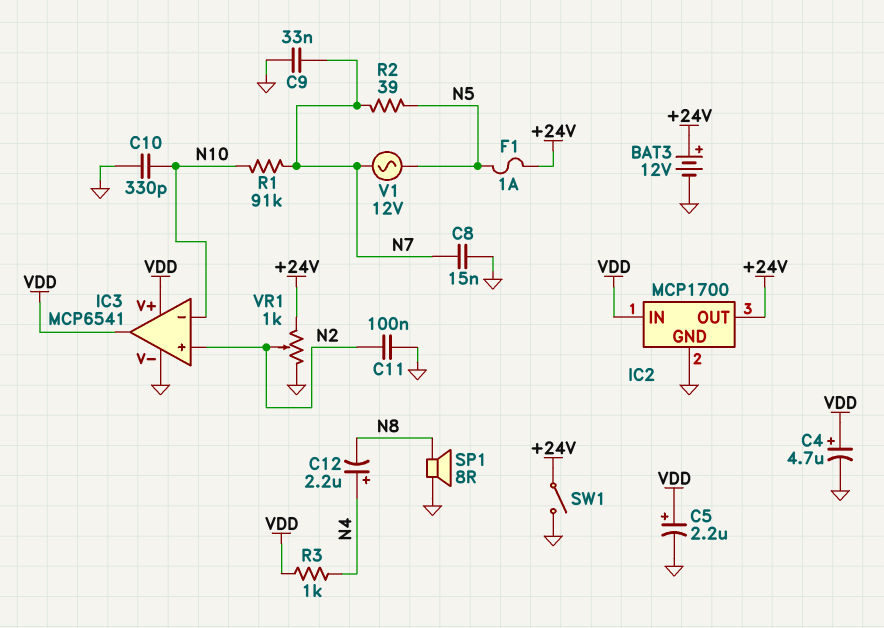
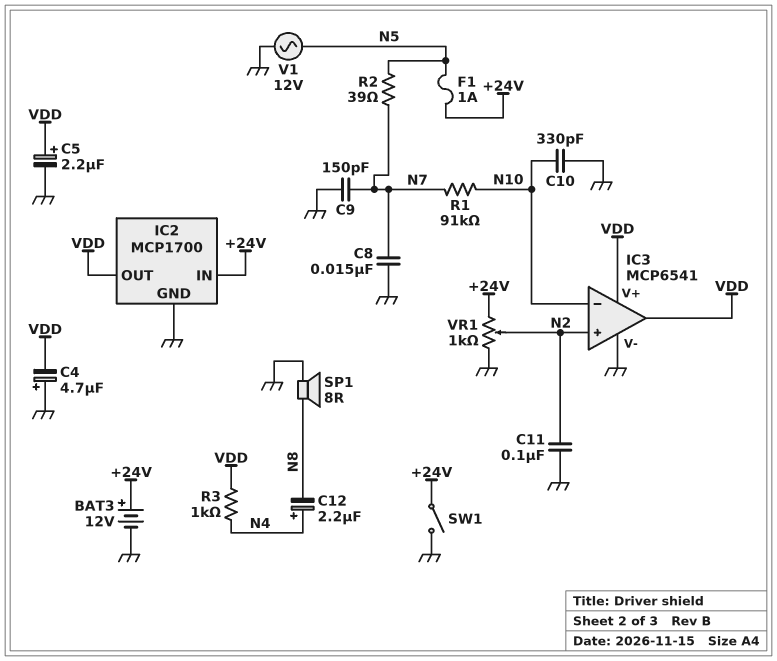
C4: 4.7uF (plus VDD, minus GND) -> 4.7uF (plus GND, minus VDD)
C9: 33nF (GND, N7) -> 150pF (GND, N7)
IC2 pin IN: VDD -> +24V
IC2 pin OUT: +24V -> VDD
V1: AC 12V (N5, N7) -> AC 12V (GND, N5)

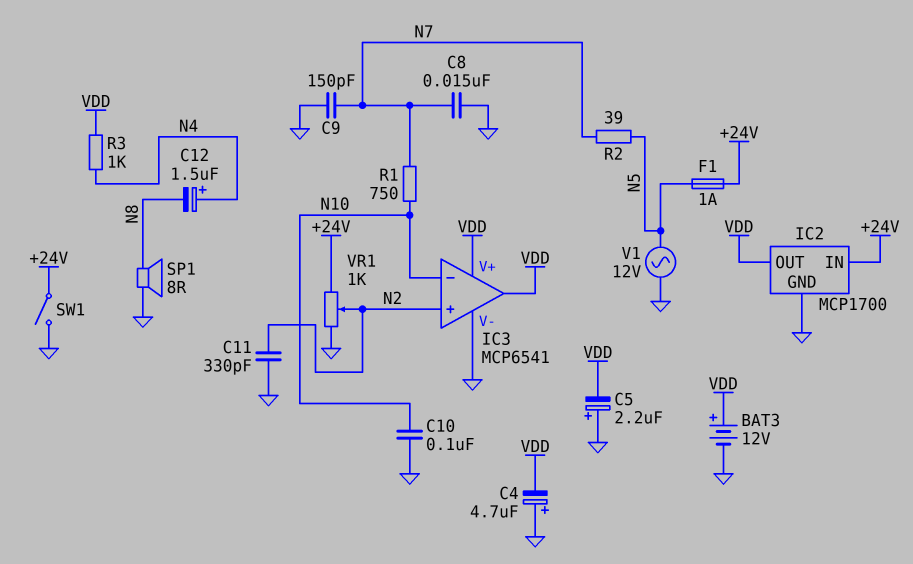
BAT3: 12V (plus +24V, minus GND) -> 12V (plus VDD, minus GND)
C5: 2.2uF (plus VDD, minus GND) -> 2.2uF (plus GND, minus VDD)
C10: 330pF (GND, N10) -> 100nF (GND, N10)
C11: 100nF (GND, N2) -> 330pF (GND, N2)
C12: 2.2uF (plus N4, minus N8) -> 1.5uF (plus N4, minus N8)
R1: 91k (N7, N10) -> 750 (N7, N10)

